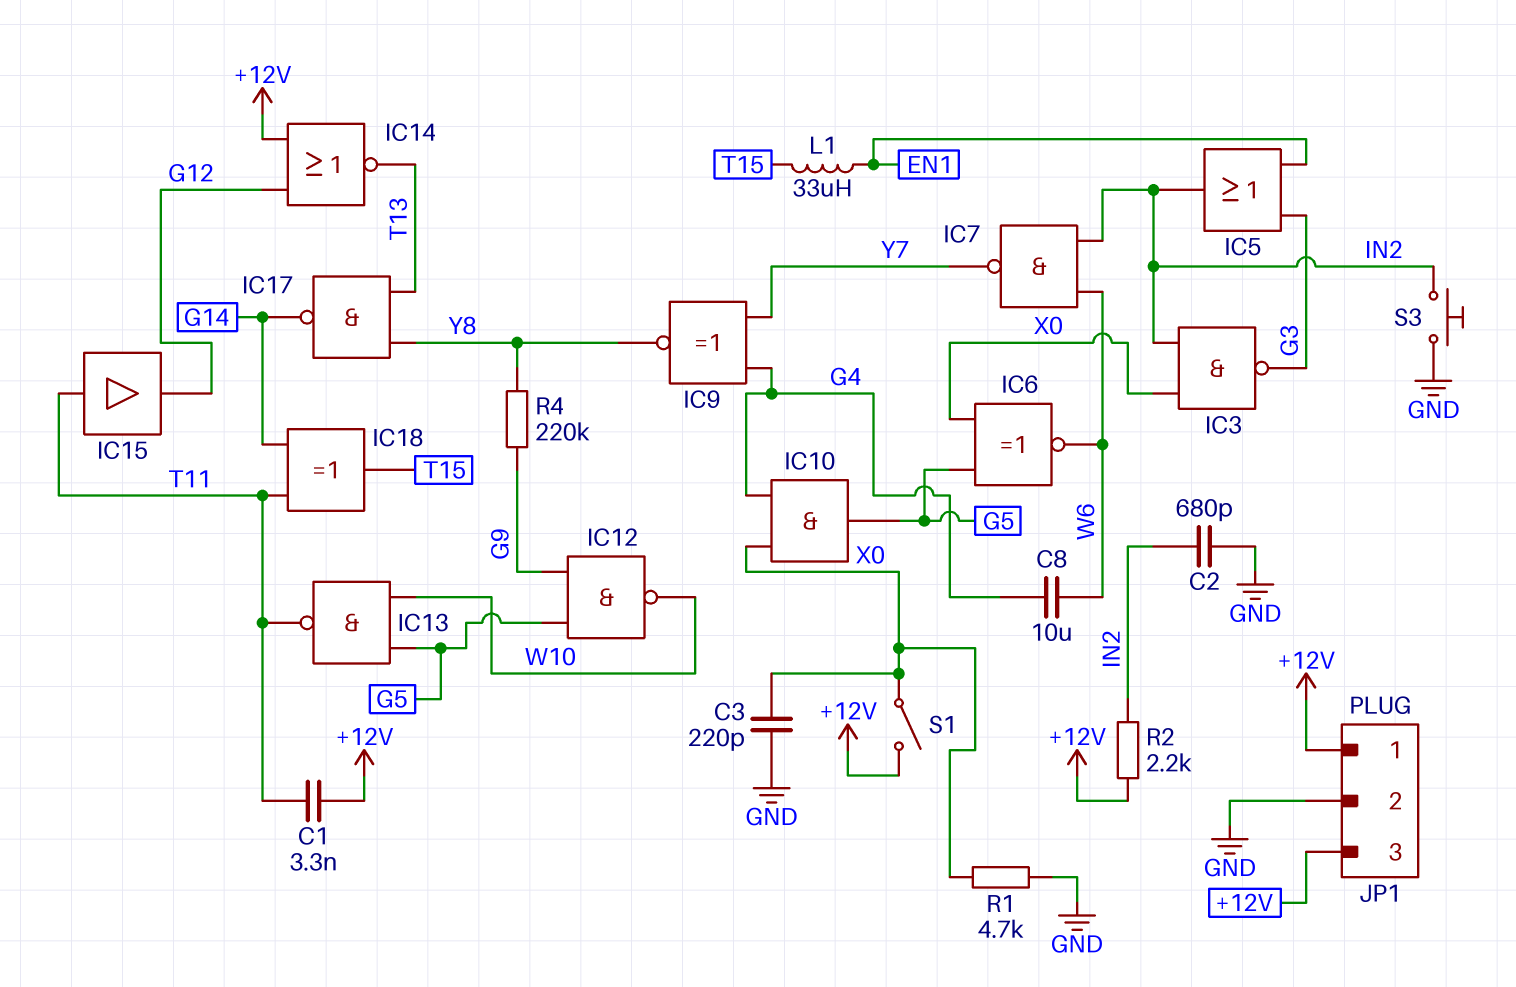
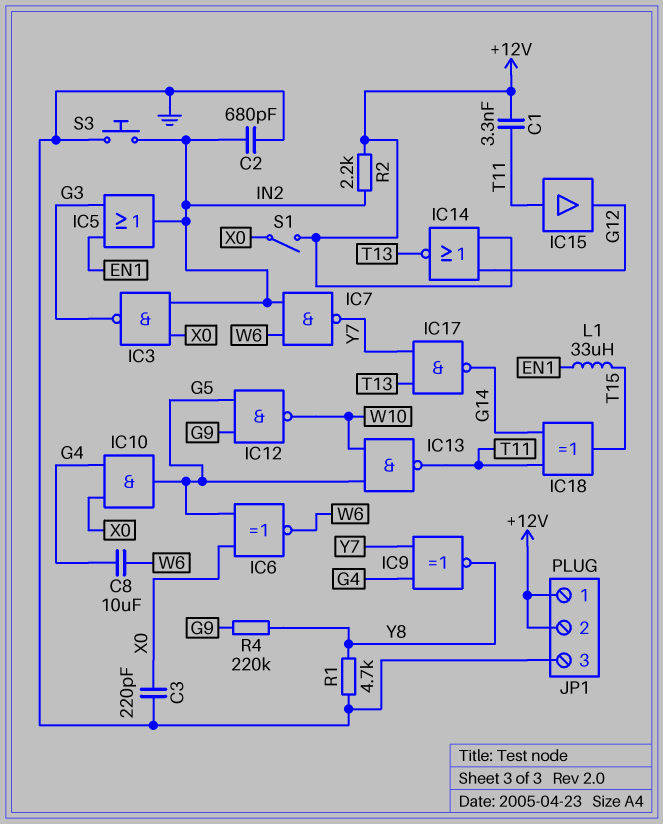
IC17: NAND (in T13, in Y8, out G14) -> NAND (in T13, in Y7, out G14)
JP1 pin 2: GND -> +12V
JP1 pin 3: +12V -> GND
R1: 4.7k (GND, X0) -> 4.7k (GND, Y8)

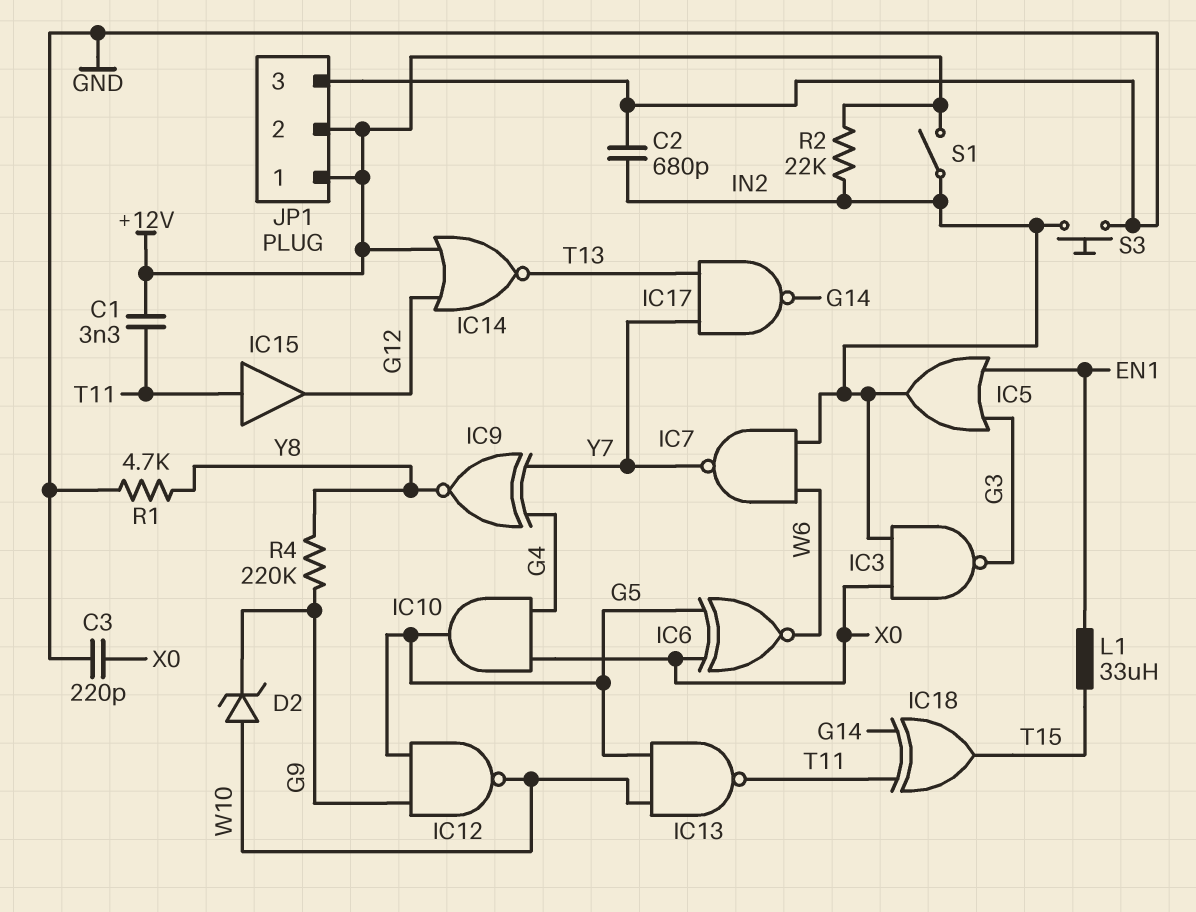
C8: 10uF (G4, W6) -> none
D2: none -> zener (A W10, K G9)
R2: 2.2k (+12V, IN2) -> 22k (+12V, IN2)
S1: switch (+12V, X0) -> switch (+12V, IN2)

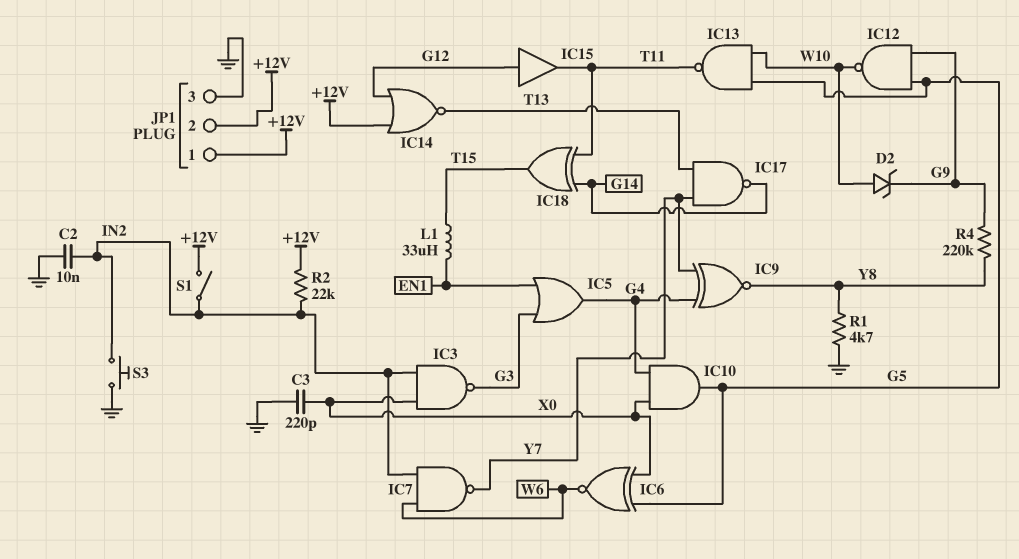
C1: 3.3nF (+12V, T11) -> none
C2: 680pF (GND, IN2) -> 10nF (GND, IN2)
IC5: OR (in EN1, in G3, out IN2) -> OR (in EN1, in G3, out G4)
IC15: buffer (in T11, out G12) -> buffer (in G12, out T11)

